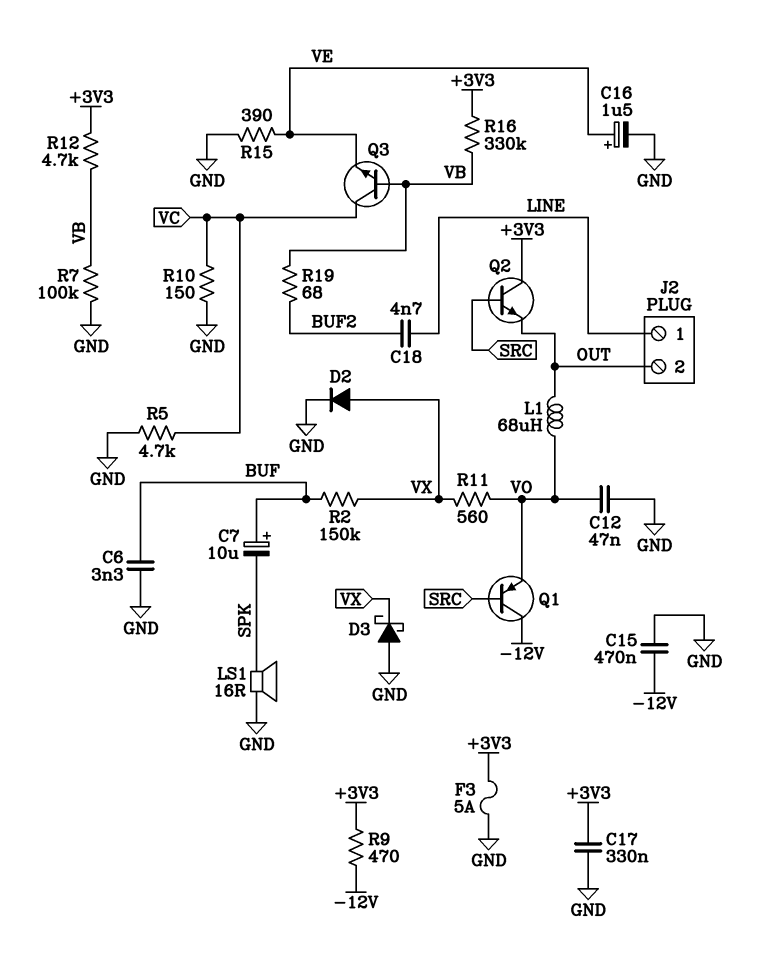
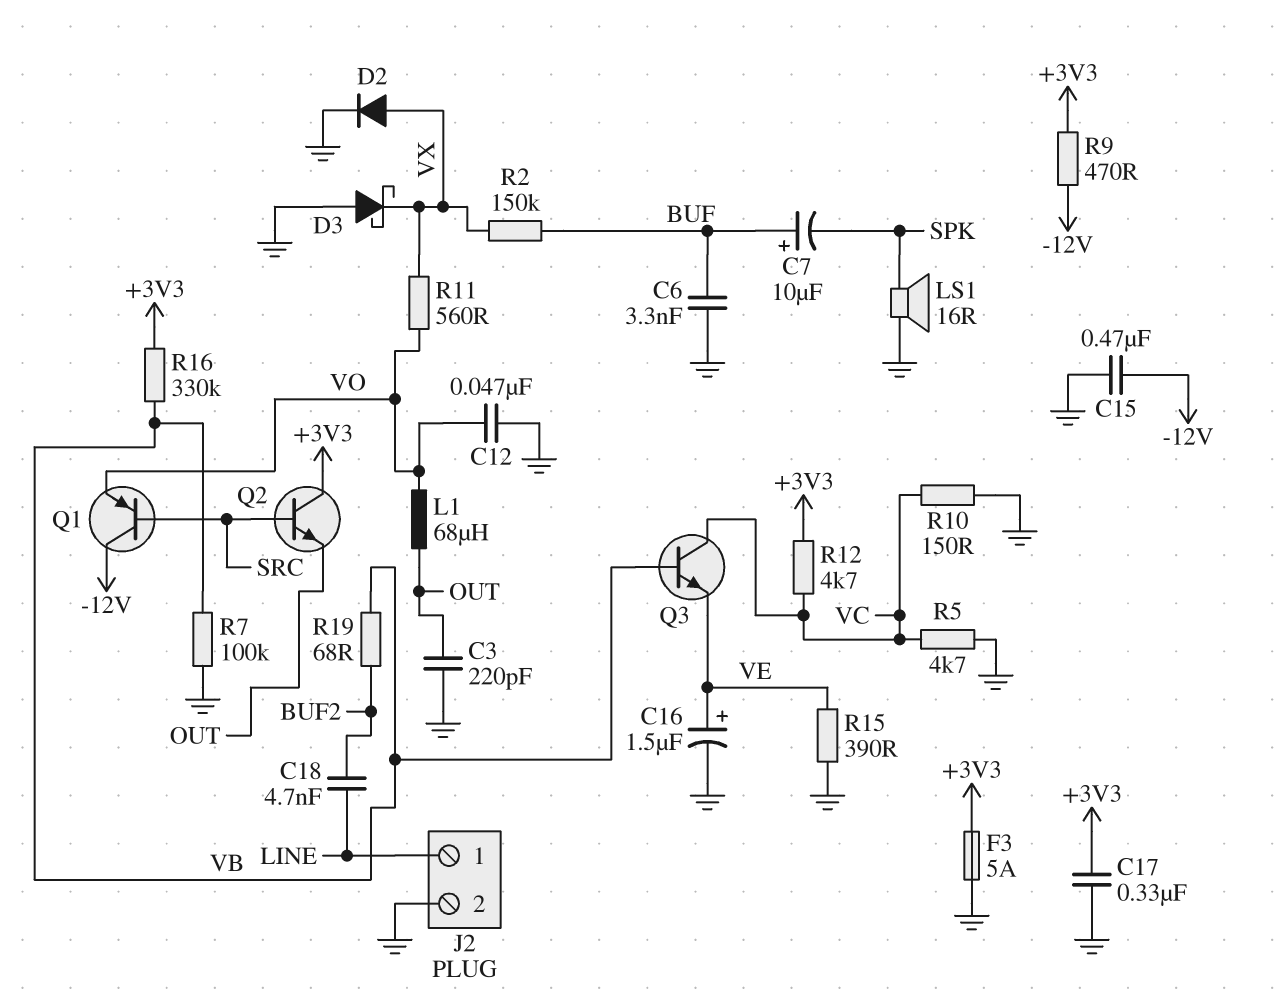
C3: none -> 220pF (GND, OUT)
J2 pin 2: OUT -> GND
R12: 4.7k (+3V3, VB) -> 4.7k (+3V3, VC)

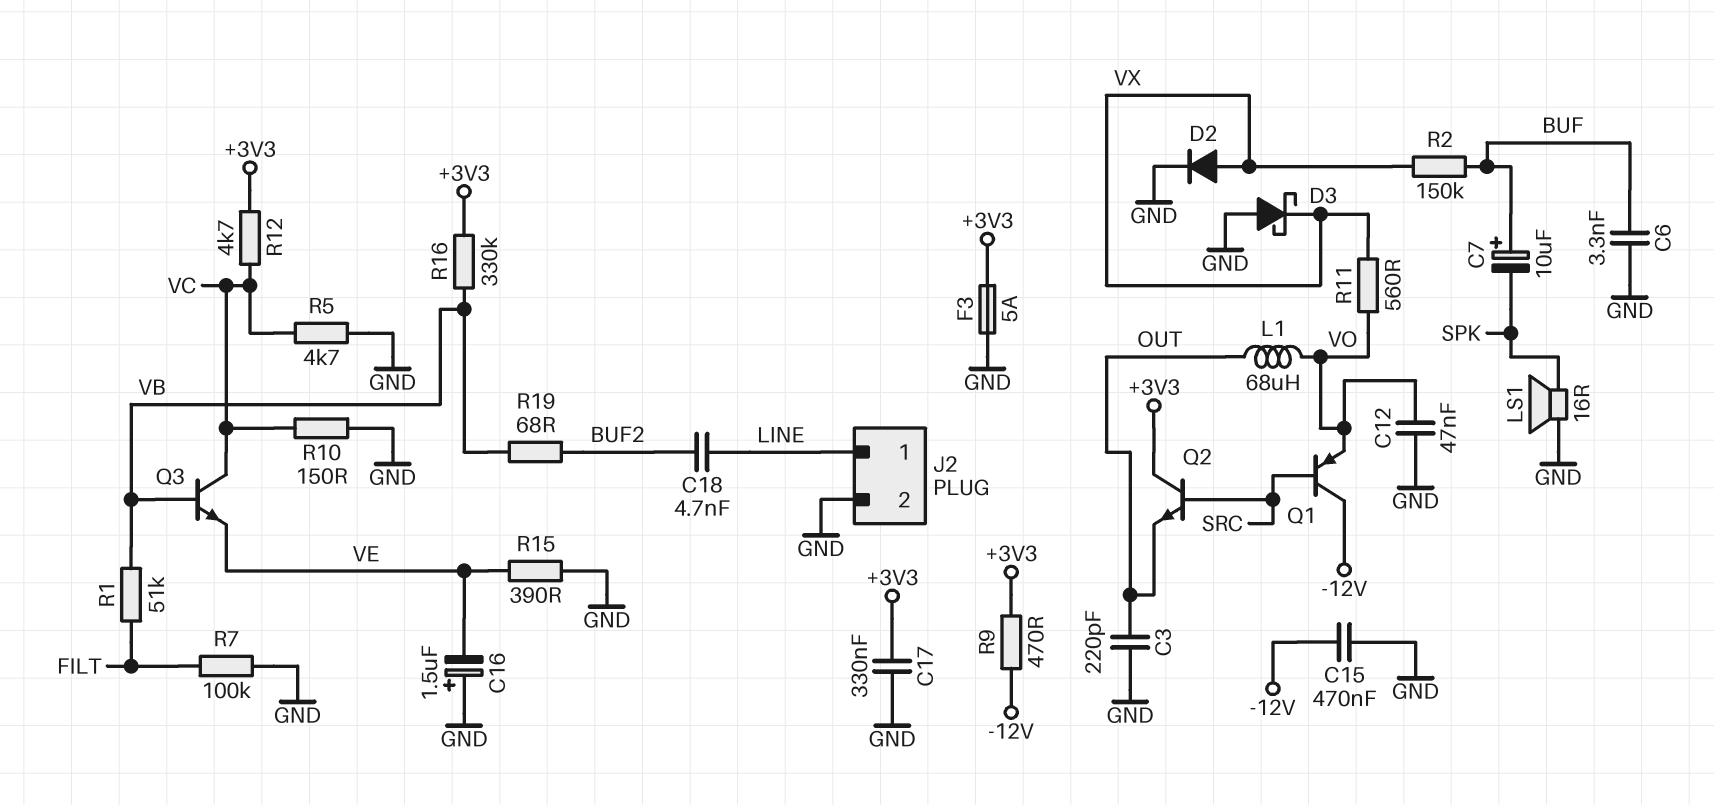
C16: 1.5uF (plus VE, minus GND) -> 1.5uF (plus GND, minus VE)
R1: none -> 51k (FILT, VB)
R7: 100k (GND, VB) -> 100k (FILT, GND)

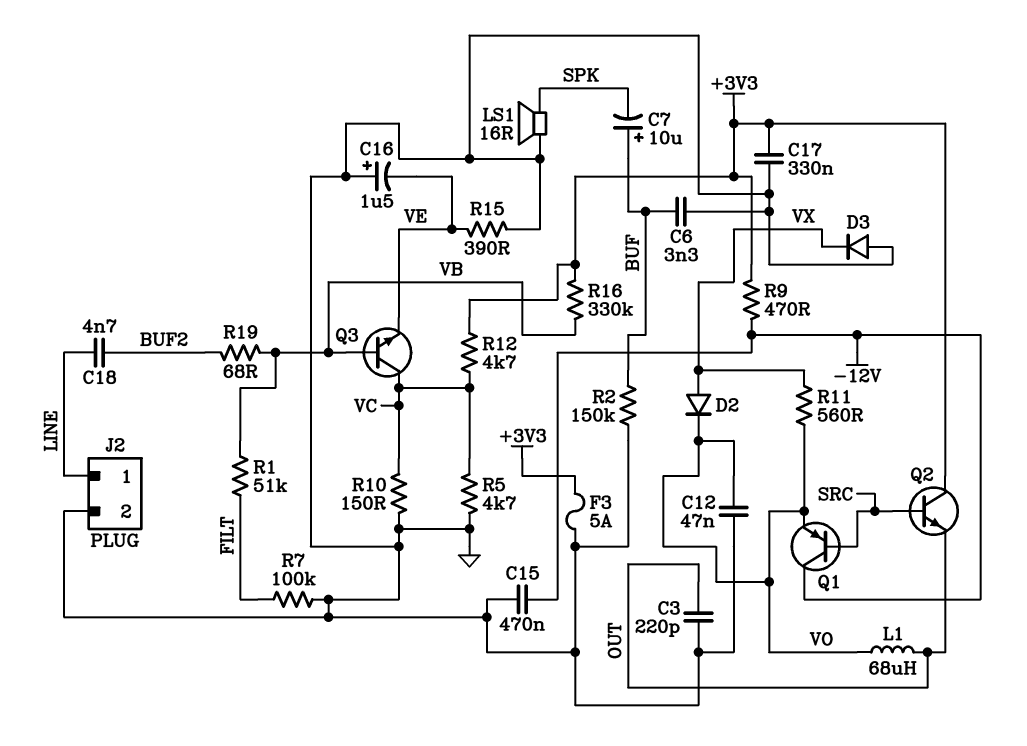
D2: diode (A VX, K GND) -> diode (A VX, K VO)
D3: schottky (A GND, K VX) -> diode (A GND, K VX)
R2: 150k (BUF, VX) -> 150k (BUF, GND)

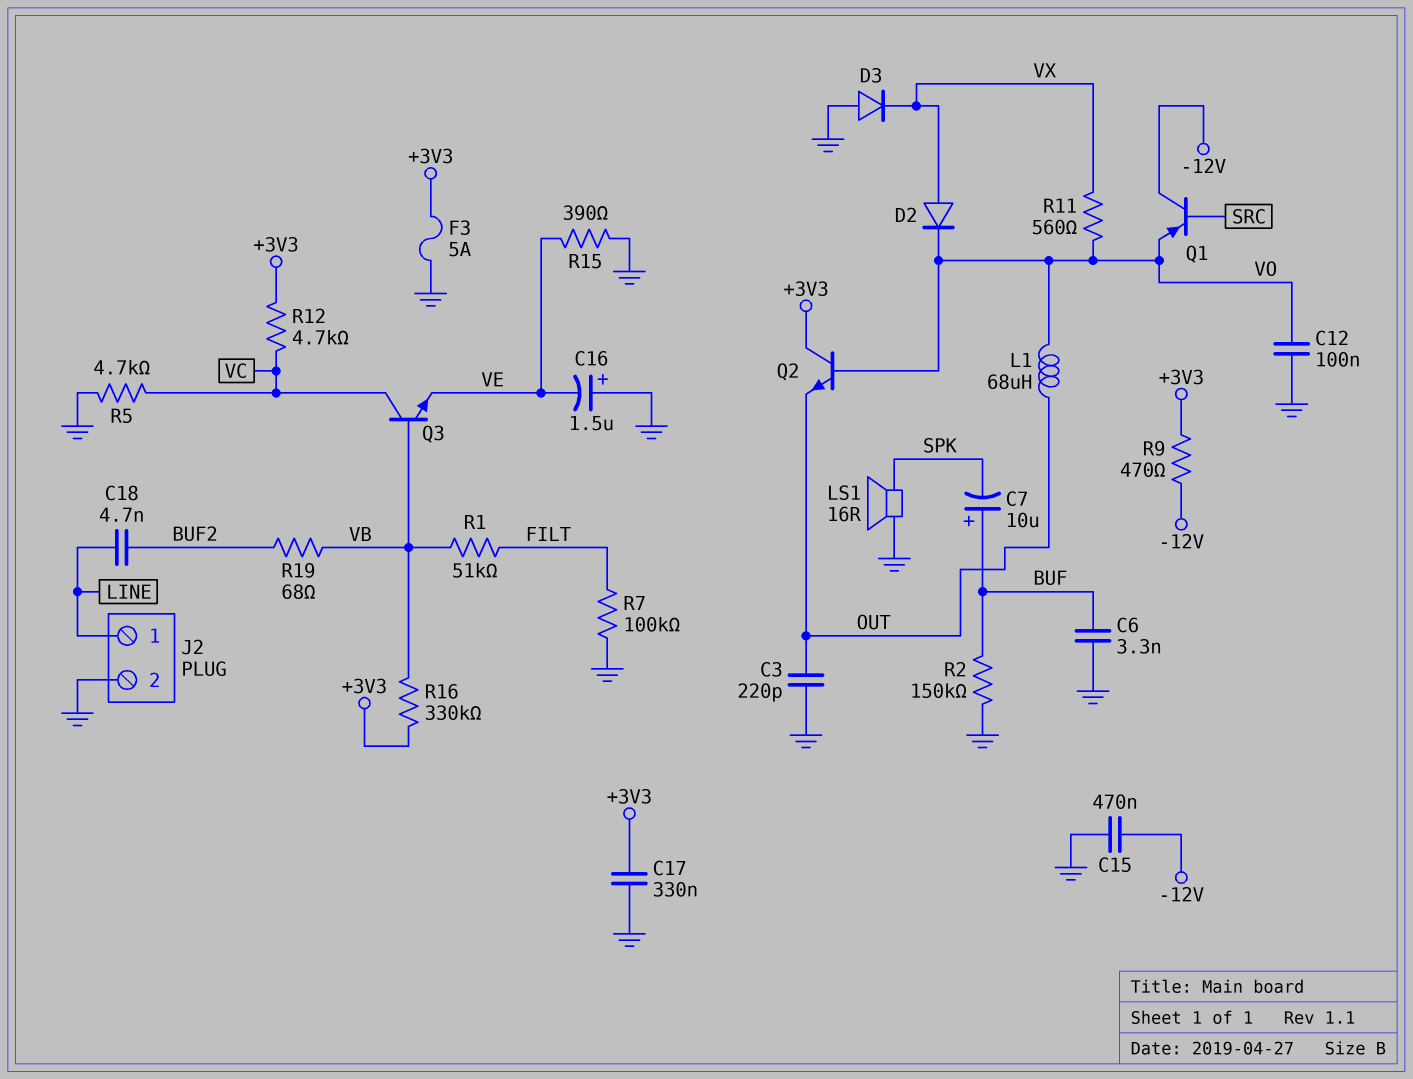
C12: 47nF (GND, VO) -> 100nF (GND, VO)
Q2: NPN (B SRC, C +3V3, E OUT) -> NPN (B VO, C +3V3, E OUT)
R10: 150 (GND, VC) -> none

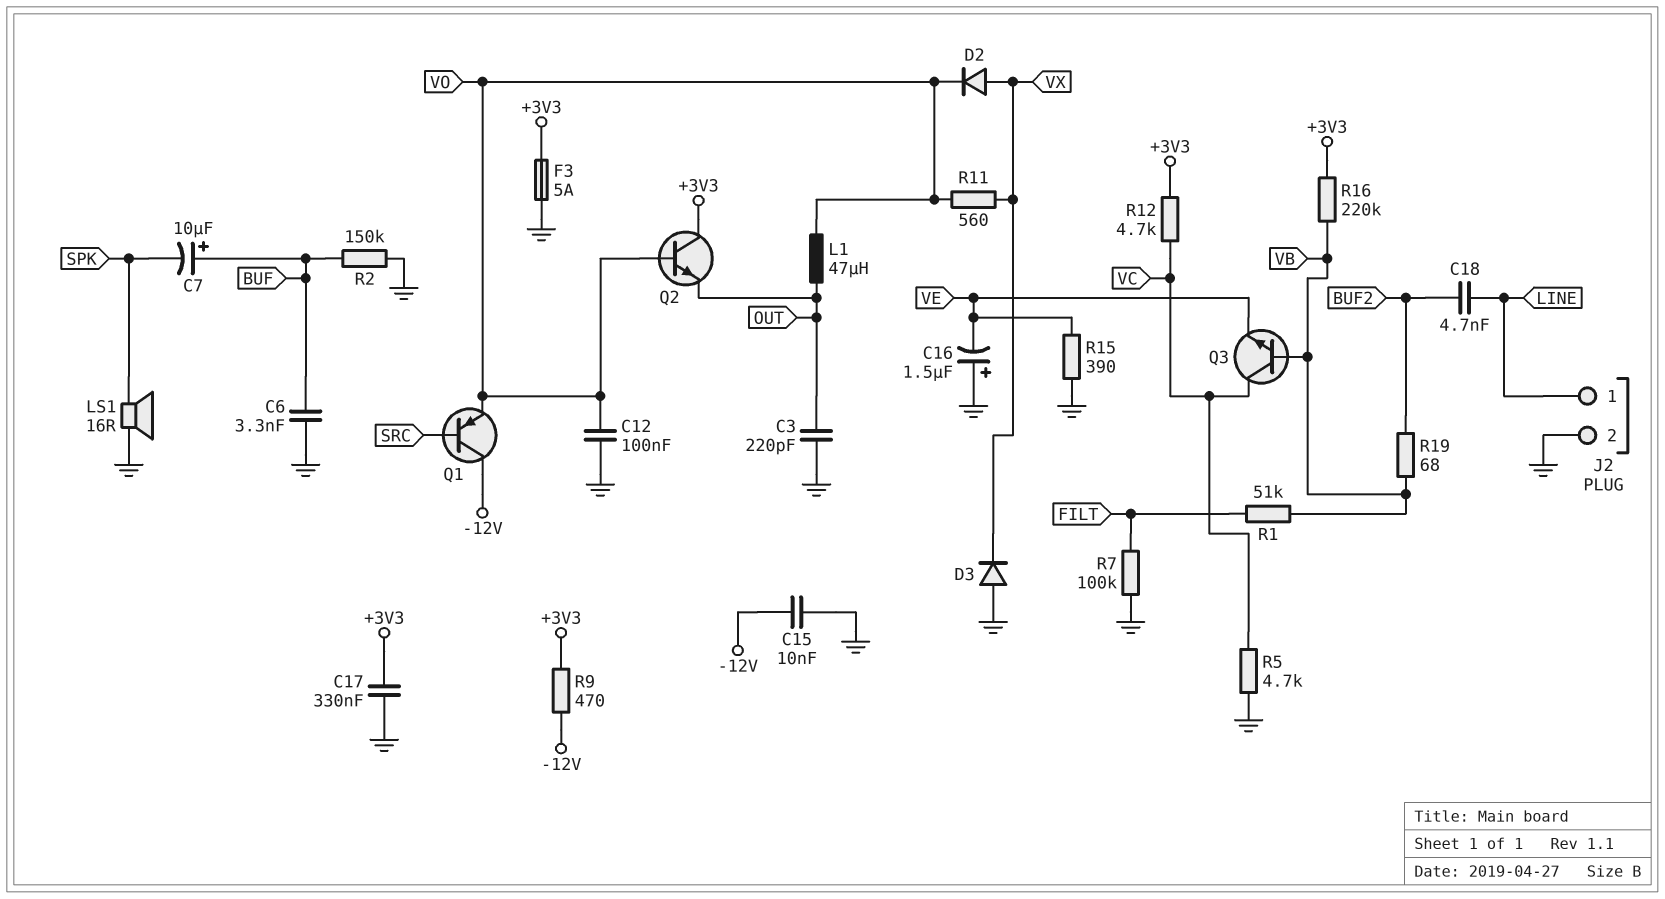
C15: 470nF (-12V, GND) -> 10nF (-12V, GND)
L1: 68uH (OUT, VO) -> 47uH (OUT, VO)
R16: 330k (+3V3, VB) -> 220k (+3V3, VB)

